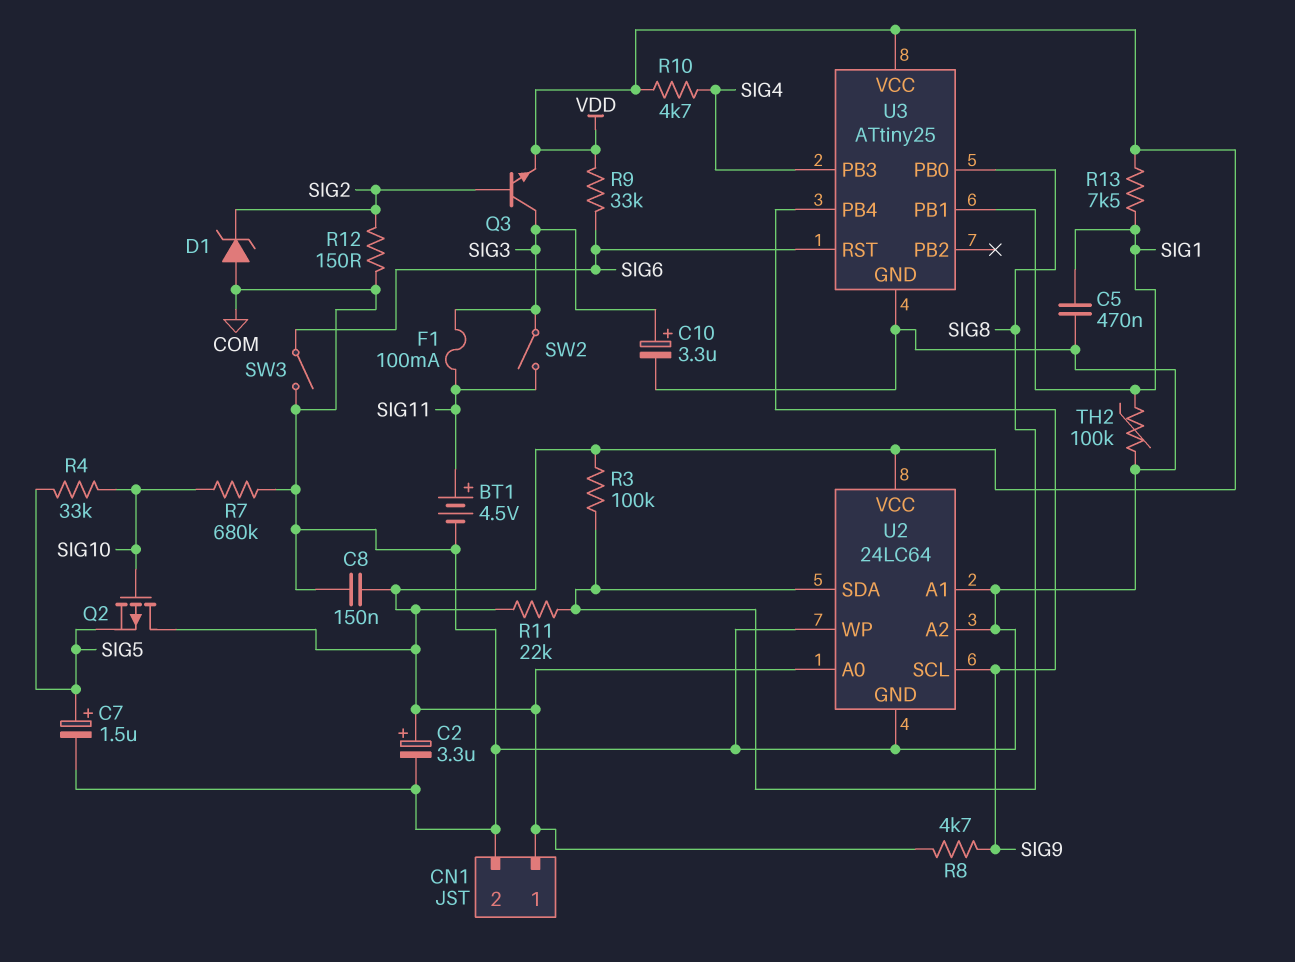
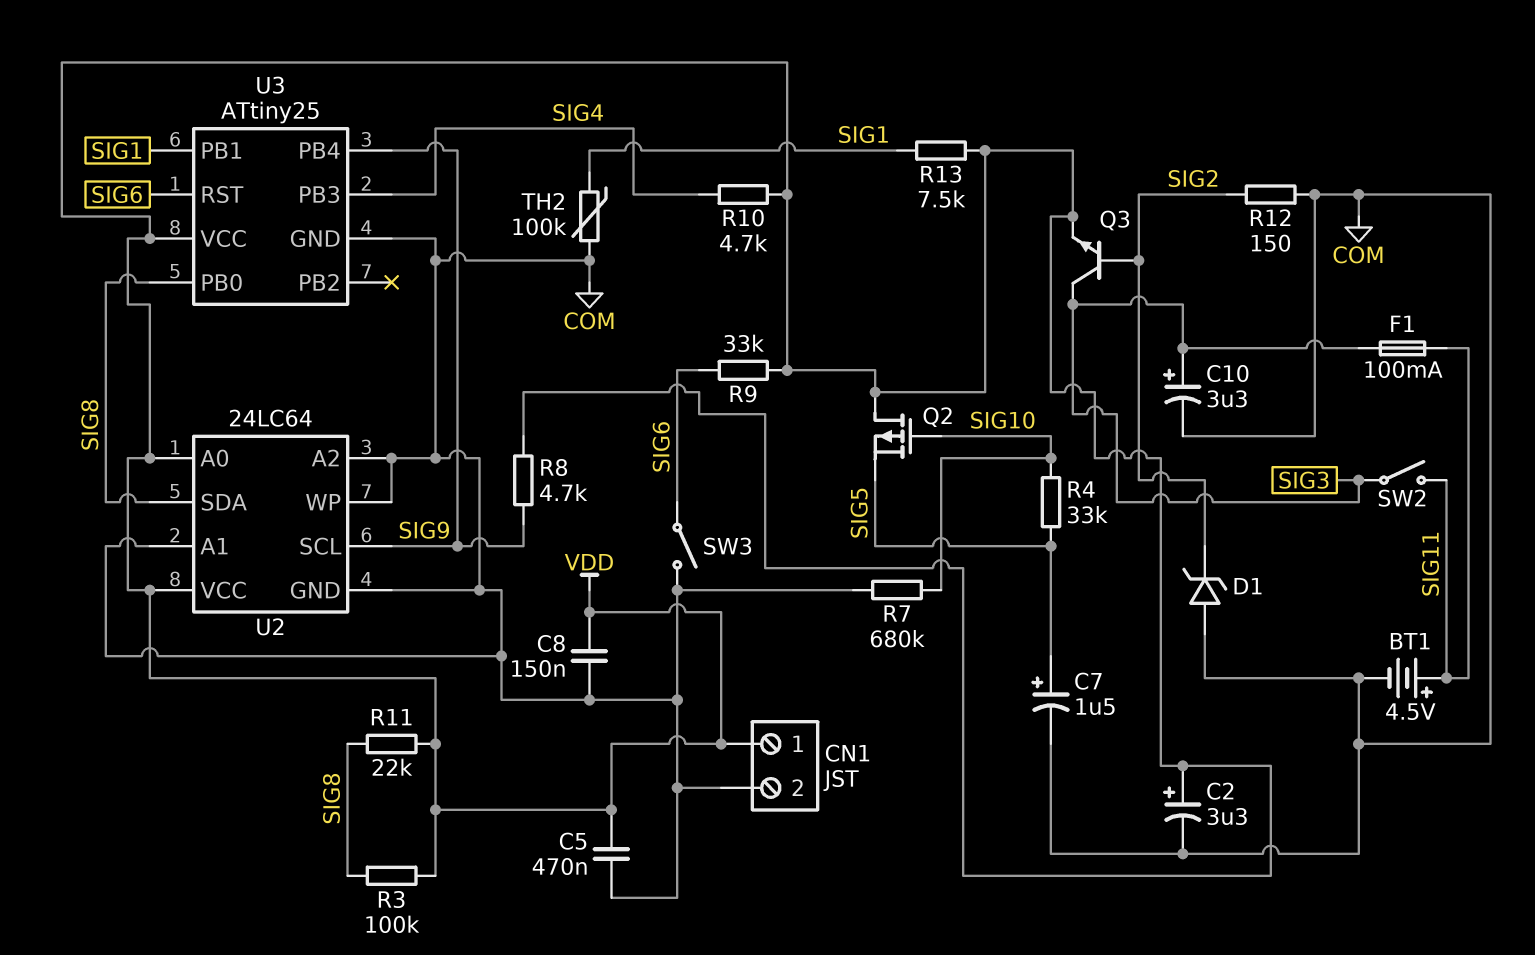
C5: 470nF (COM, SIG1) -> 470nF (COM, VDD)

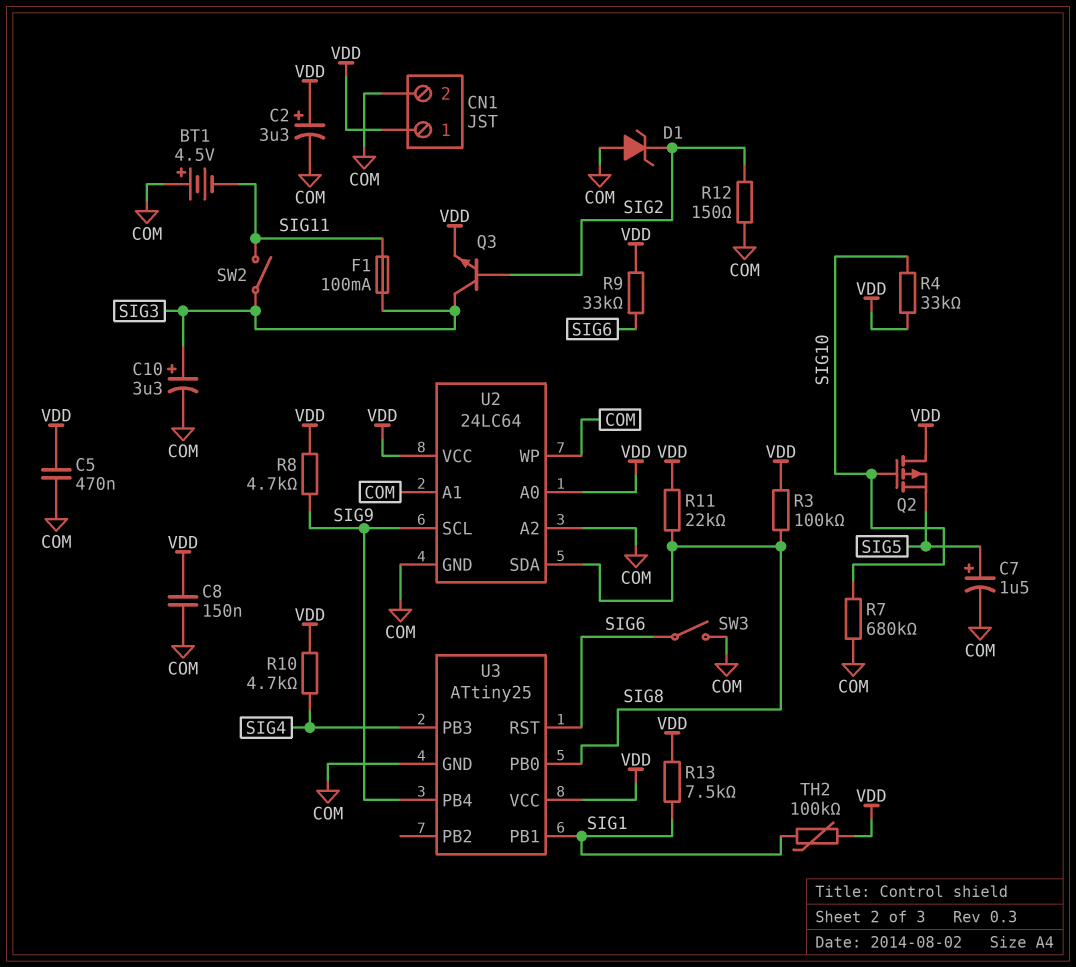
BT1: 4.5V (plus SIG11, minus COM) -> 4.5V (plus COM, minus SIG11)
R4: 33k (SIG5, SIG10) -> 33k (SIG10, VDD)
TH2: 100k (COM, SIG1) -> 100k (SIG1, VDD)

